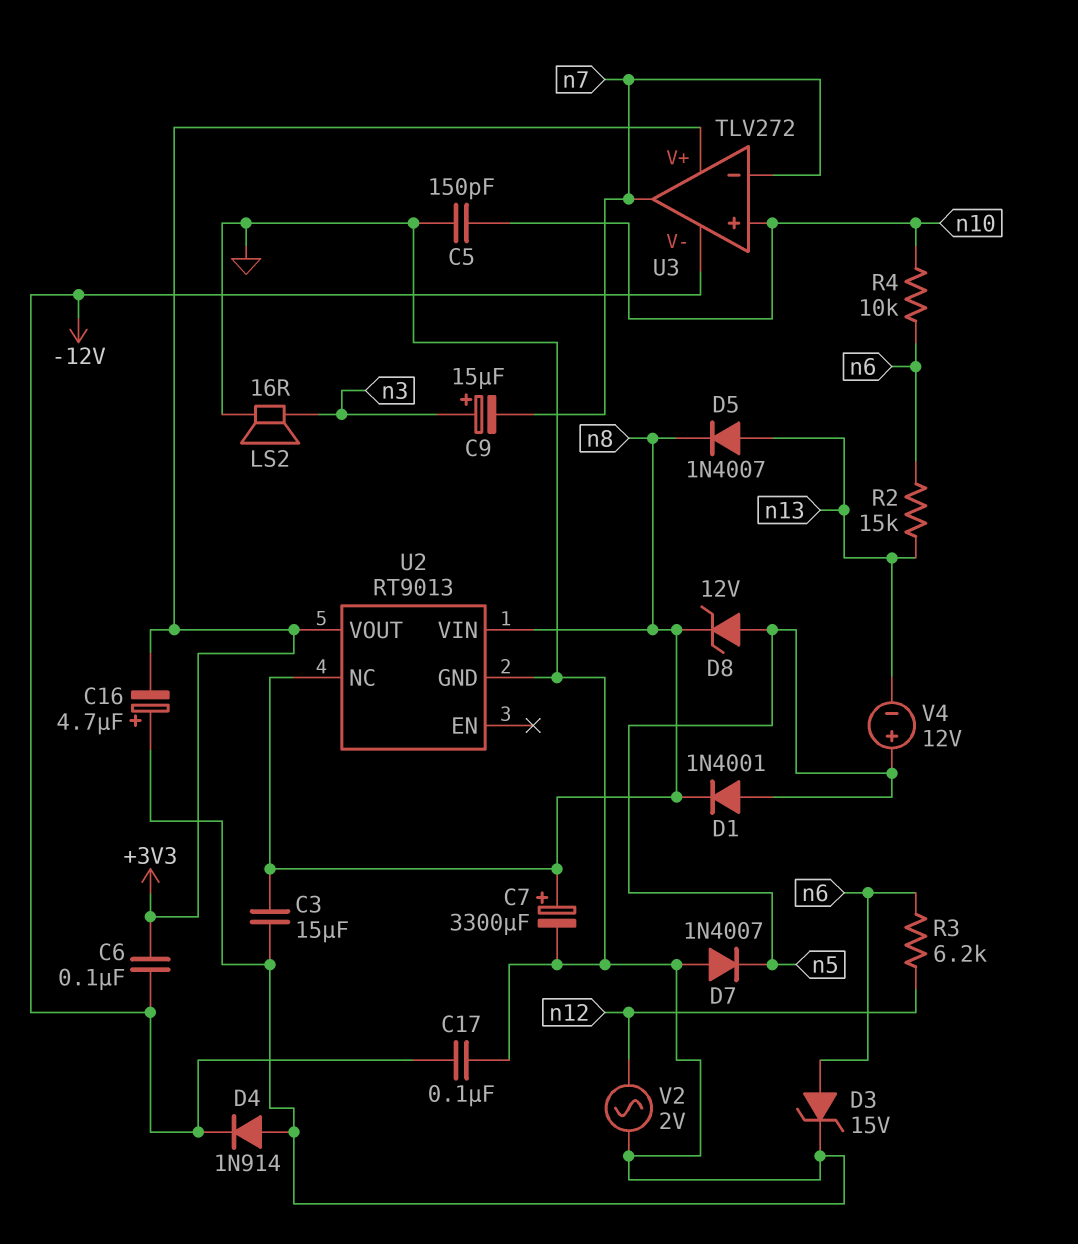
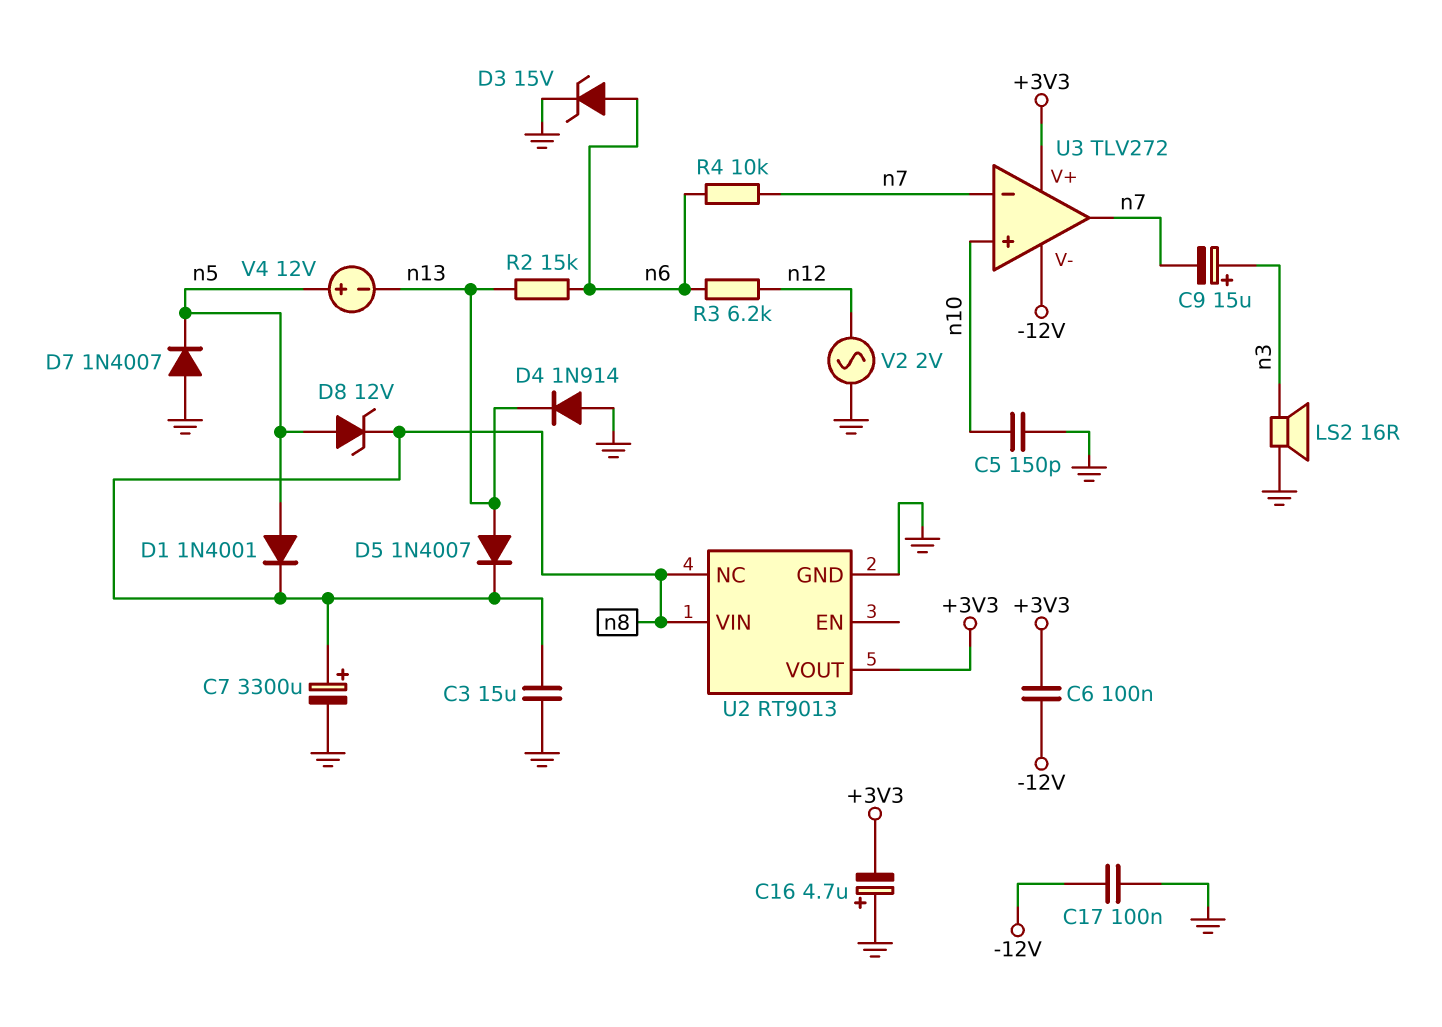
D4: diode 1N914 (A GND, K -12V) -> diode 1N914 (A GND, K n13)
R4: 10k (n6, n10) -> 10k (n6, n7)

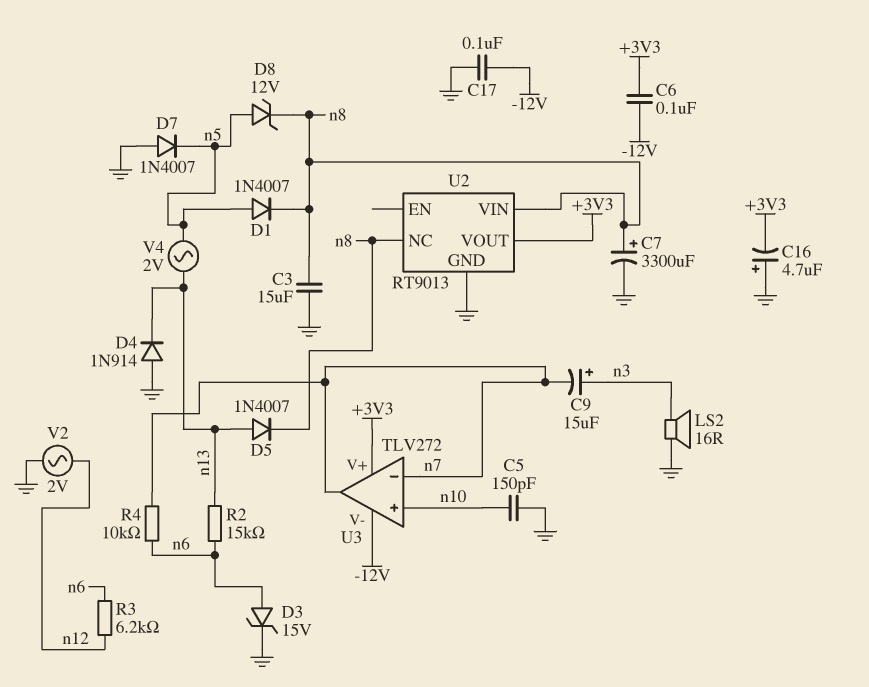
D1: diode 1N4001 (A n5, K n8) -> diode 1N4007 (A n5, K n8)
V4: 12V (plus n5, minus n13) -> AC 2V (n5, n13)

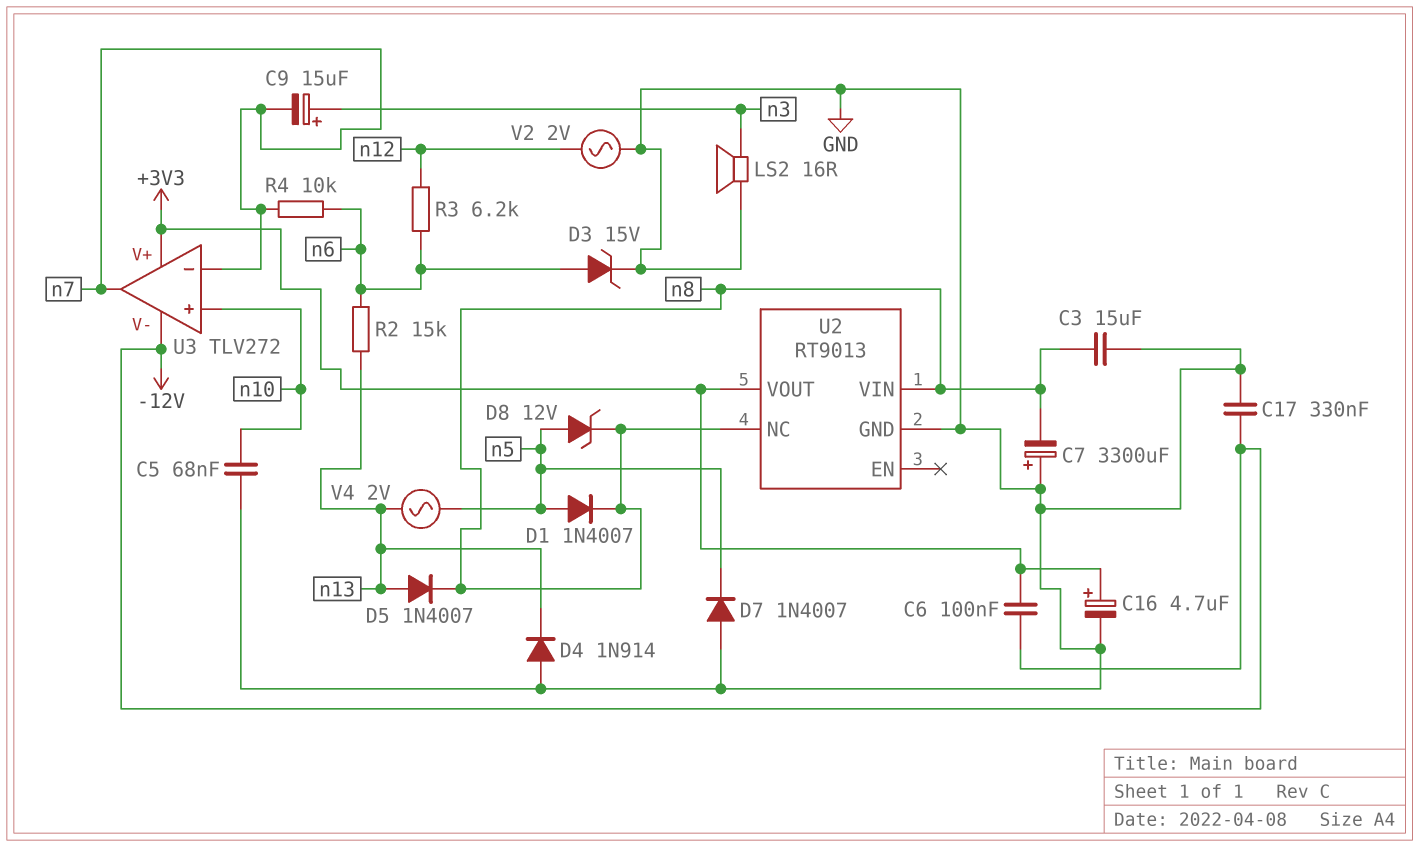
C5: 150pF (GND, n10) -> 68nF (GND, n10)
C7: 3300uF (plus n8, minus GND) -> 3300uF (plus GND, minus n8)
C16: 4.7uF (plus GND, minus +3V3) -> 4.7uF (plus +3V3, minus GND)
C17: 100nF (-12V, GND) -> 330nF (-12V, GND)

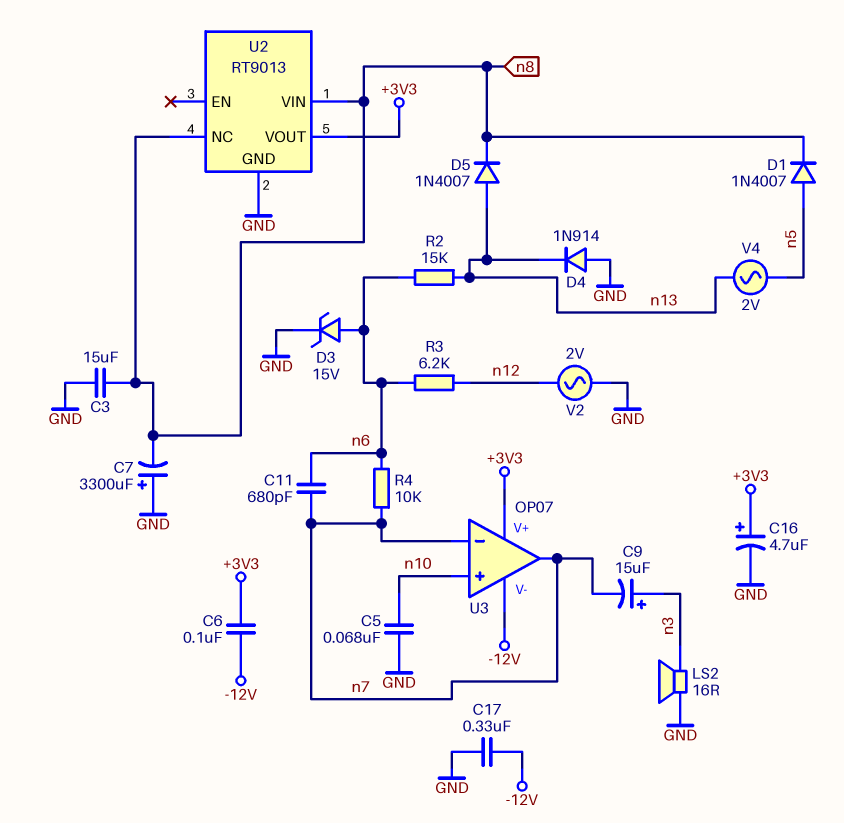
C11: none -> 680pF (n6, n7)
D7: diode 1N4007 (A GND, K n5) -> none
D8: zener 12V (A n5, K n8) -> none
U3: TLV272 -> OP07

